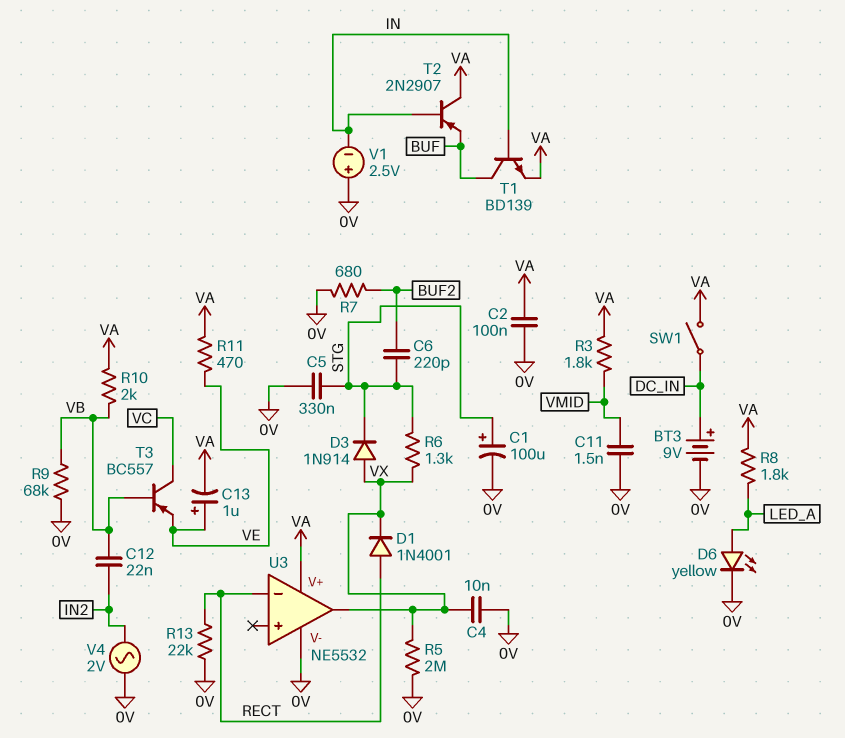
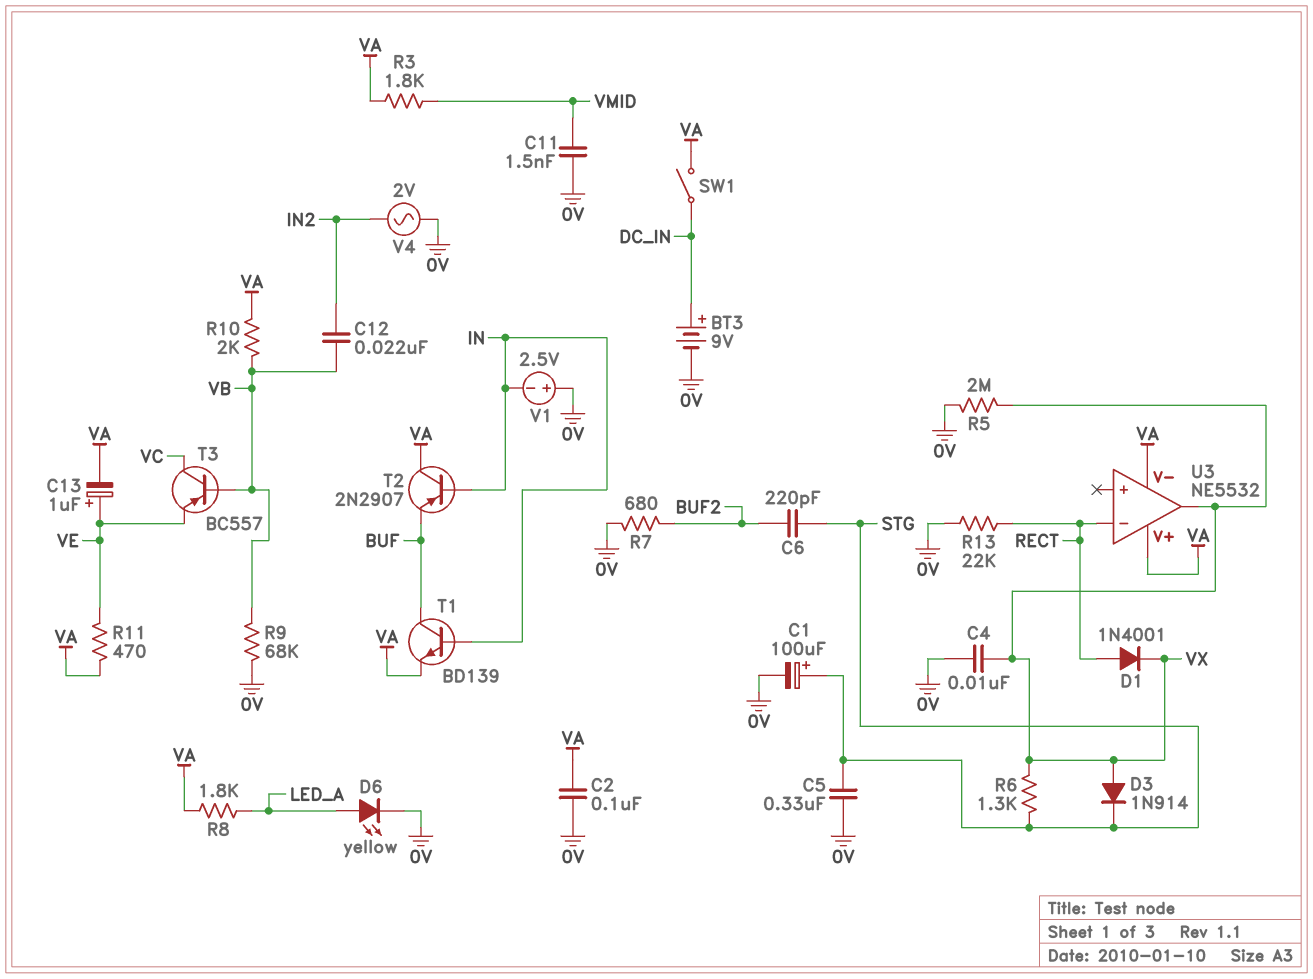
U3 pin V-: 0V -> VA

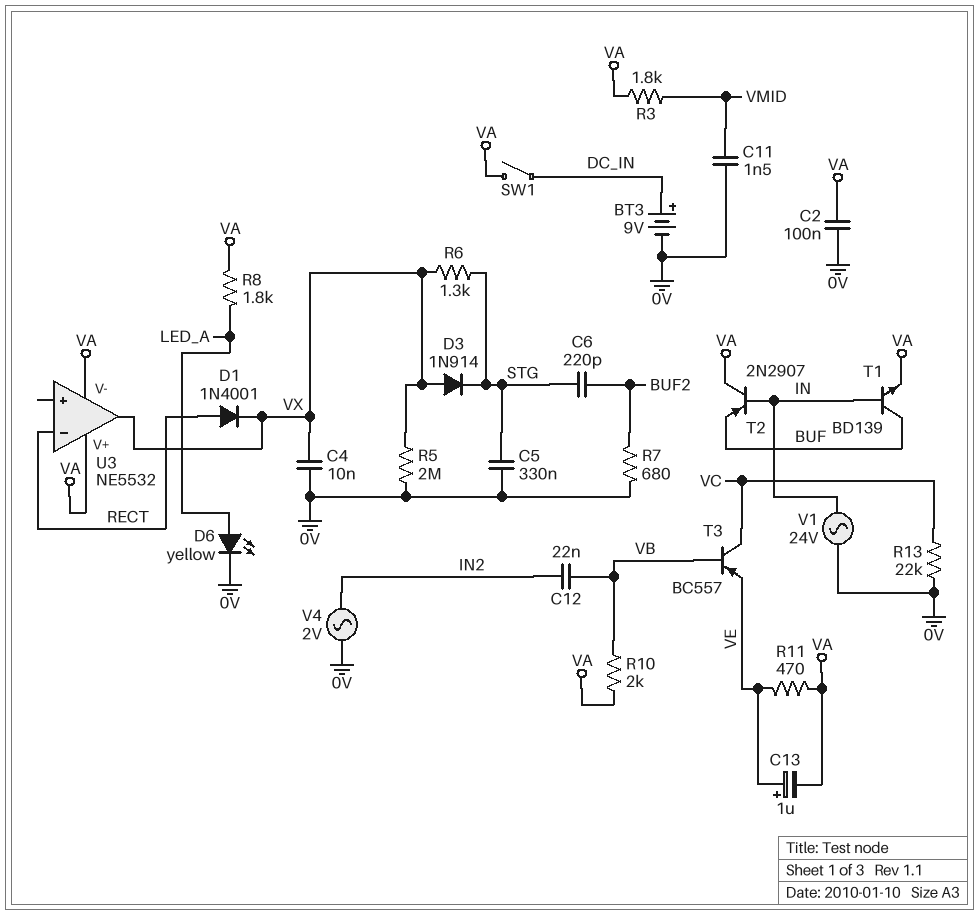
C1: 100uF (plus STG, minus 0V) -> none
R9: 68k (0V, VB) -> none
R13: 22k (0V, RECT) -> 22k (0V, VC)
V1: 2.5V (plus 0V, minus IN) -> AC 24V (0V, IN)

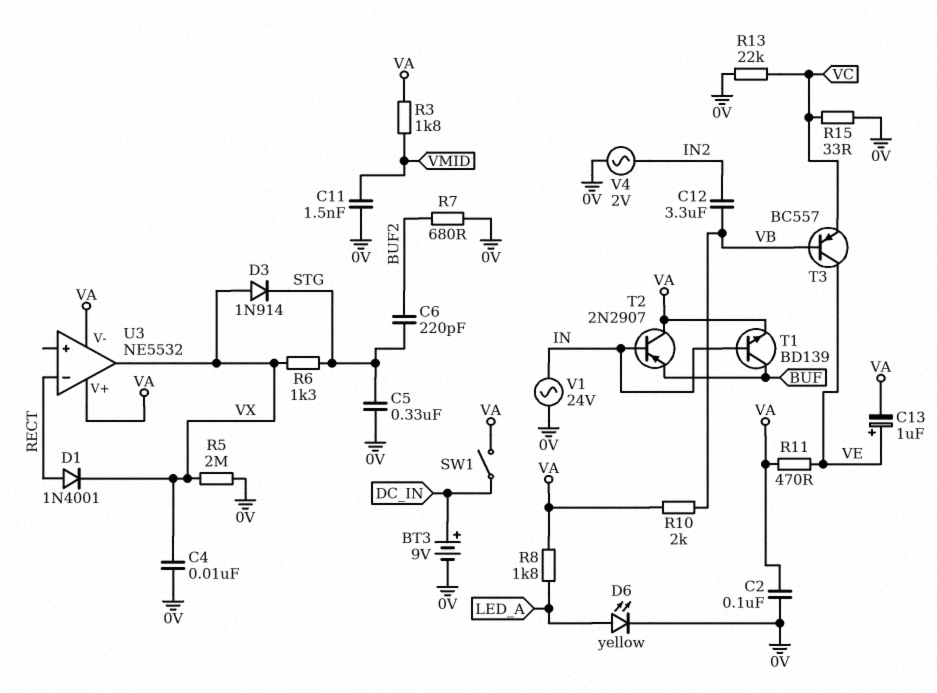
C12: 22nF (IN2, VB) -> 3.3uF (IN2, VB)
R15: none -> 33 (0V, VC)
T3: PNP BC557 (B VB, C VC, E VE) -> PNP BC557 (B VB, C VE, E VC)

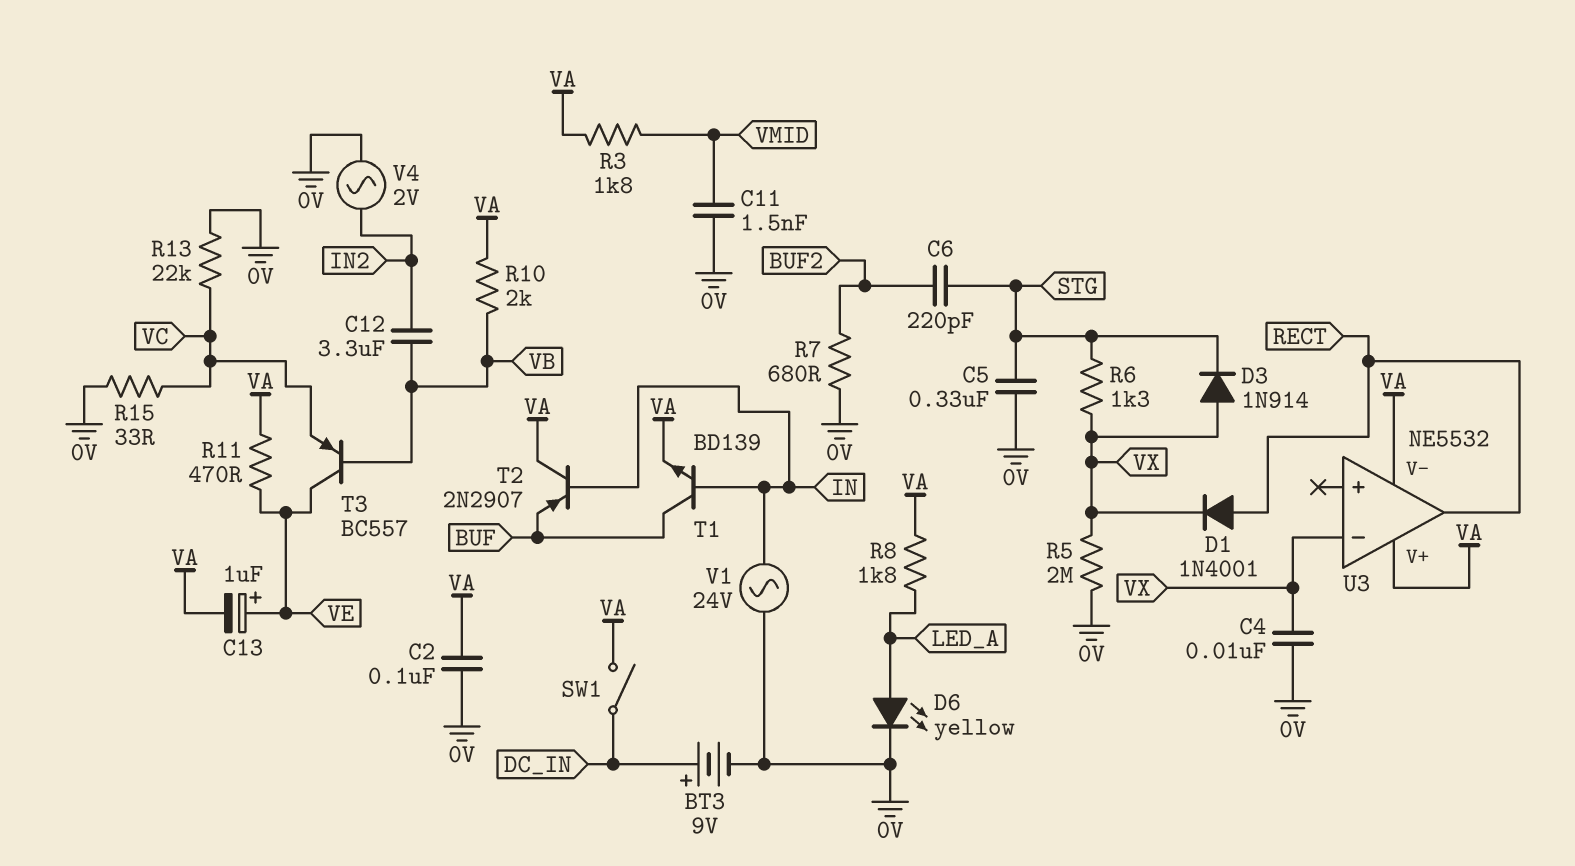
U3 pin in-: RECT -> VX
U3 pin out: VX -> RECT

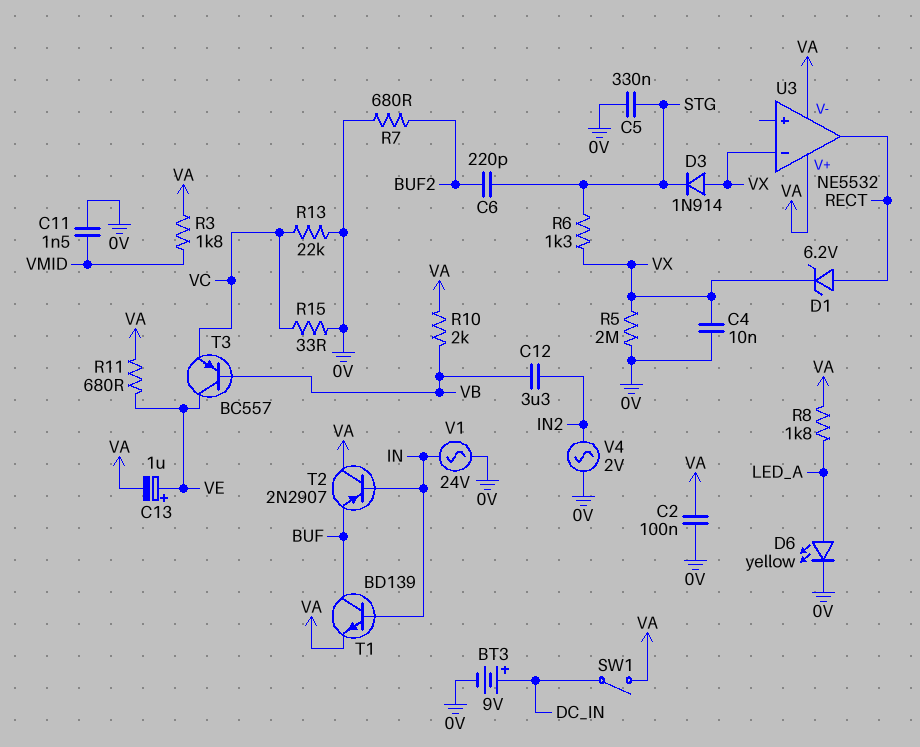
D1: diode 1N4001 (A RECT, K VX) -> zener 6.2V (A RECT, K VX)
R11: 470 (VA, VE) -> 680 (VA, VE)

